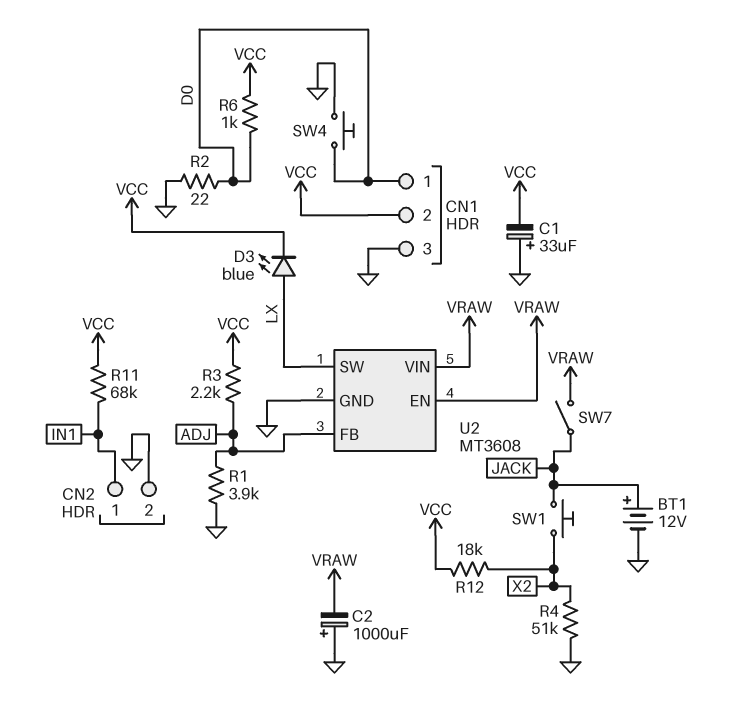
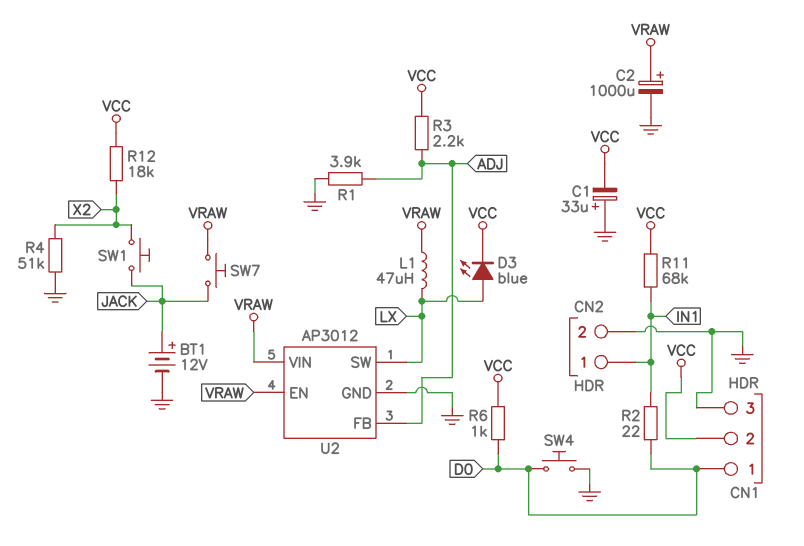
C2: 1000uF (plus GND, minus VRAW) -> 1000uF (plus VRAW, minus GND)
L1: none -> 47uH (LX, VRAW)
R2: 22 (D0, GND) -> 22 (D0, IN1)
SW7: switch (JACK, VRAW) -> button (JACK, VRAW)
U2: MT3608 -> AP3012

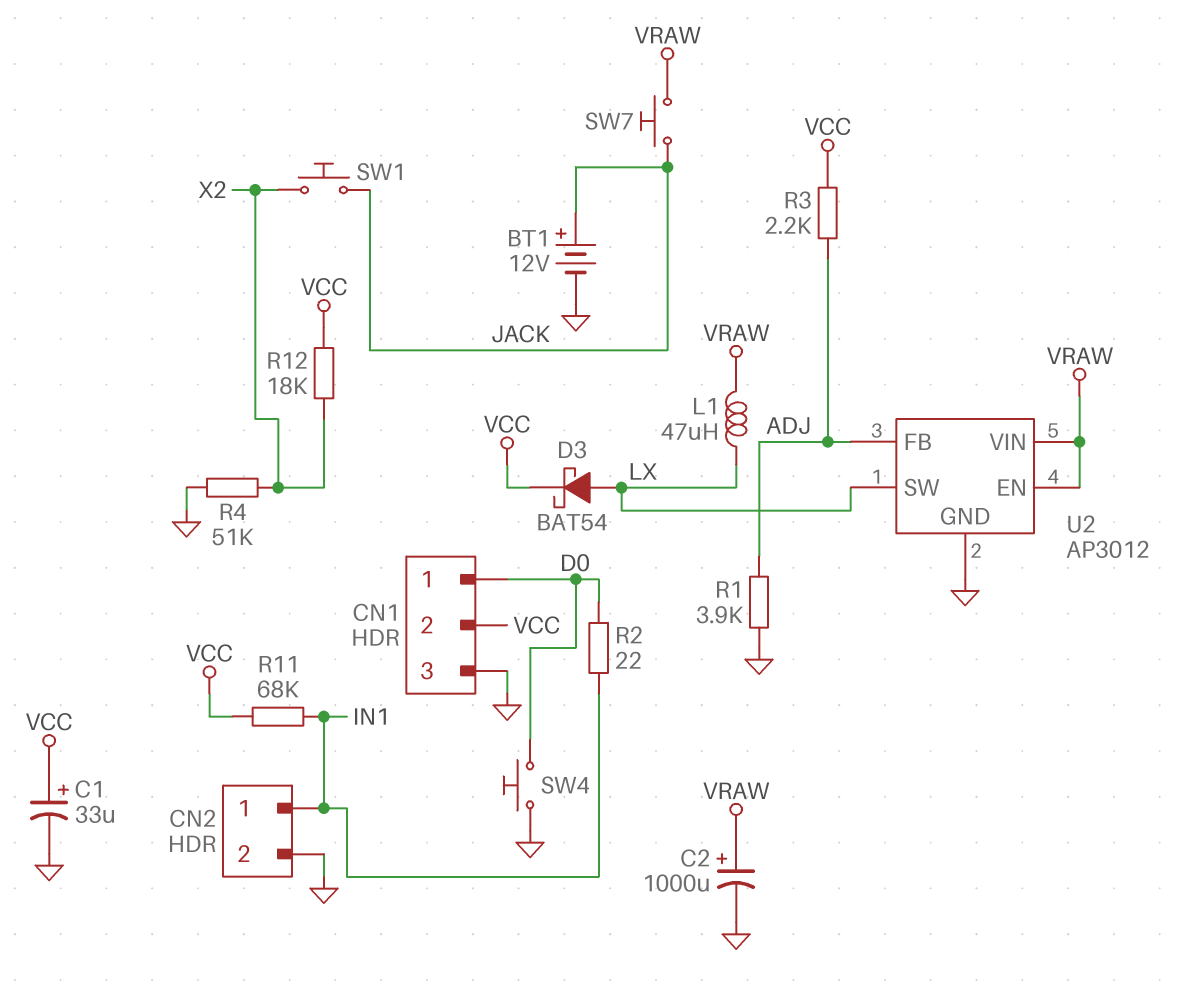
C1: 33uF (plus GND, minus VCC) -> 33uF (plus VCC, minus GND)
D3: LED blue (A LX, K VCC) -> schottky BAT54 (A LX, K VCC)
R6: 1k (D0, VCC) -> none

